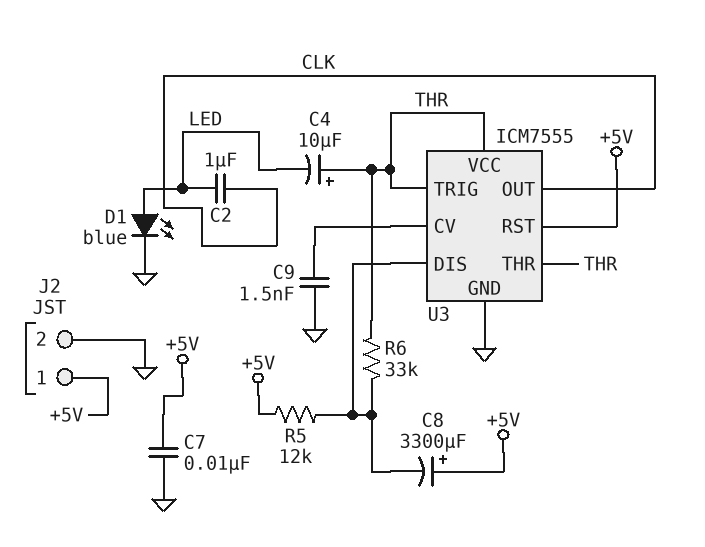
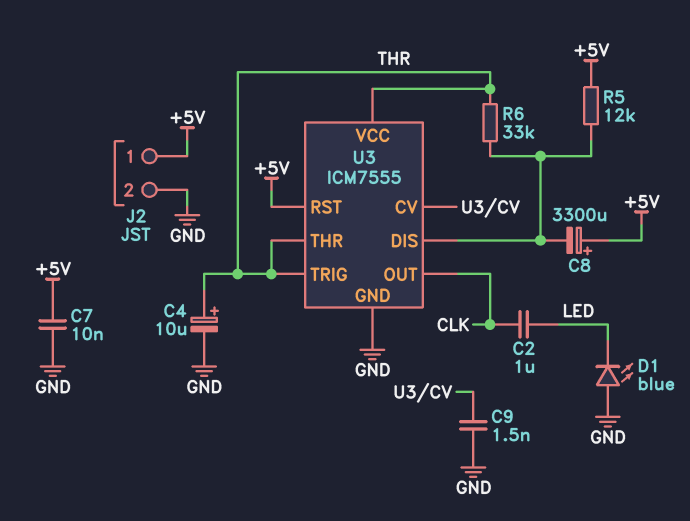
C4: 10uF (plus THR, minus LED) -> 10uF (plus THR, minus GND)
D1: LED blue (A LED, K GND) -> LED blue (A GND, K LED)

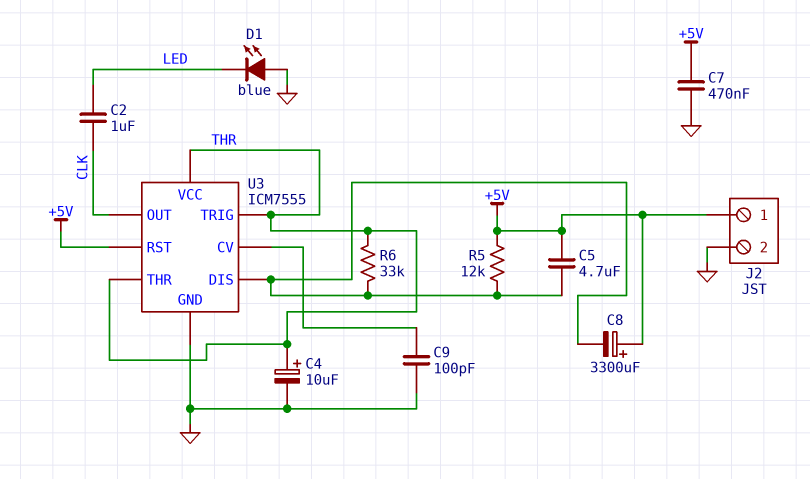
C5: none -> 4.7uF (+5V, U3/DIS)
C7: 10nF (+5V, GND) -> 470nF (+5V, GND)
C9: 1.5nF (GND, U3/CV) -> 100pF (GND, U3/CV)

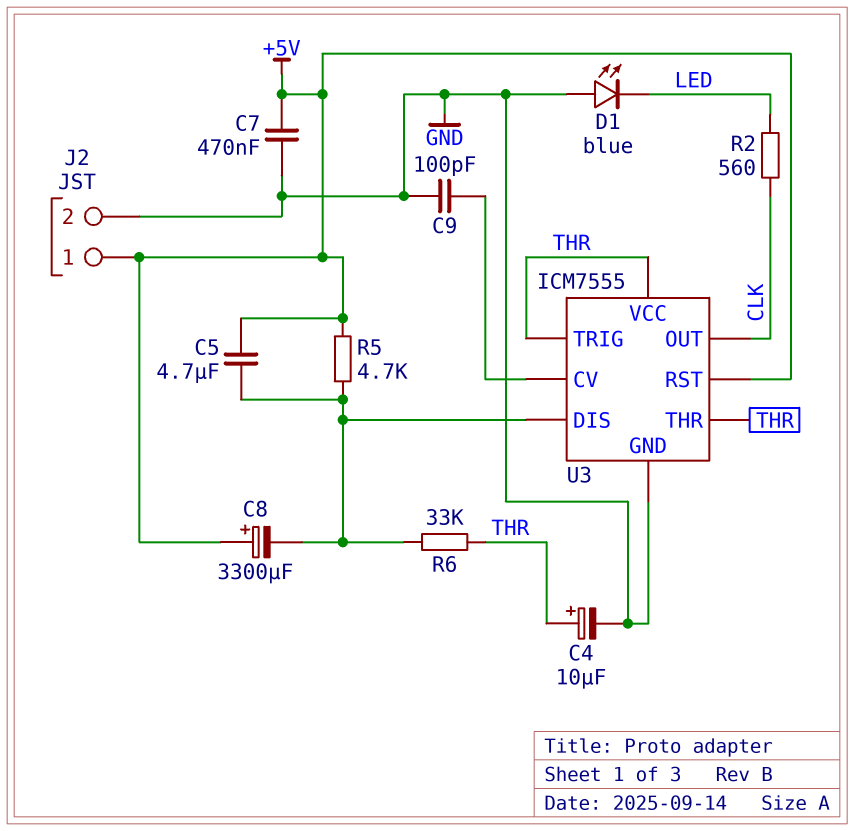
C2: 1uF (CLK, LED) -> none
R2: none -> 560 (CLK, LED)
R5: 12k (+5V, U3/DIS) -> 4.7k (+5V, U3/DIS)

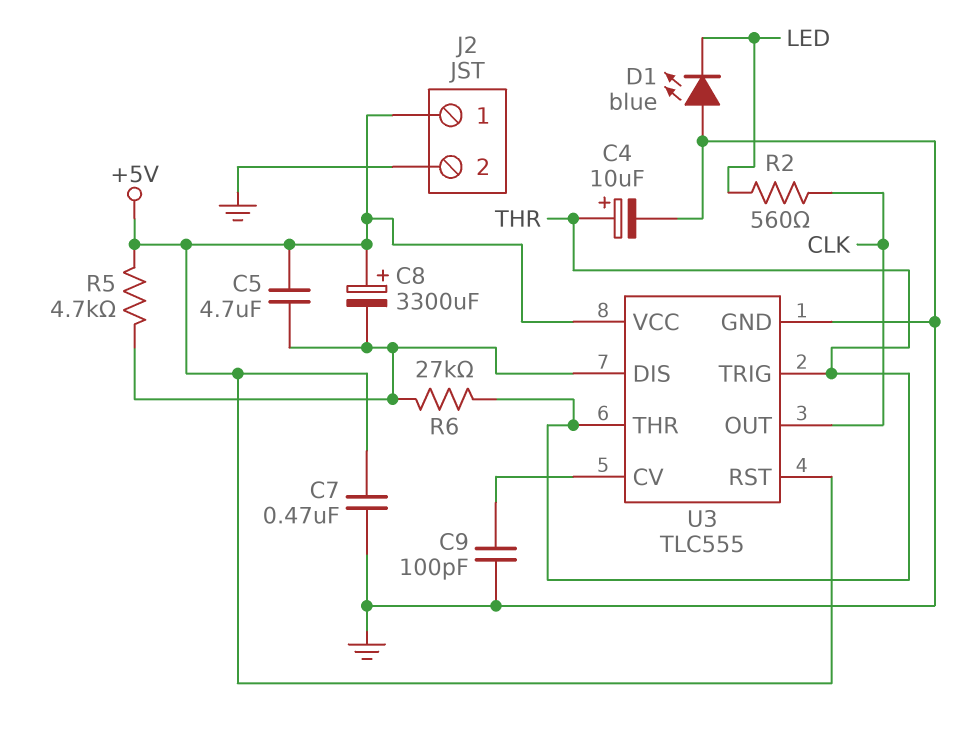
R6: 33k (THR, U3/DIS) -> 27k (THR, U3/DIS)
U3: ICM7555 -> TLC555
U3 pin VCC: THR -> +5V

